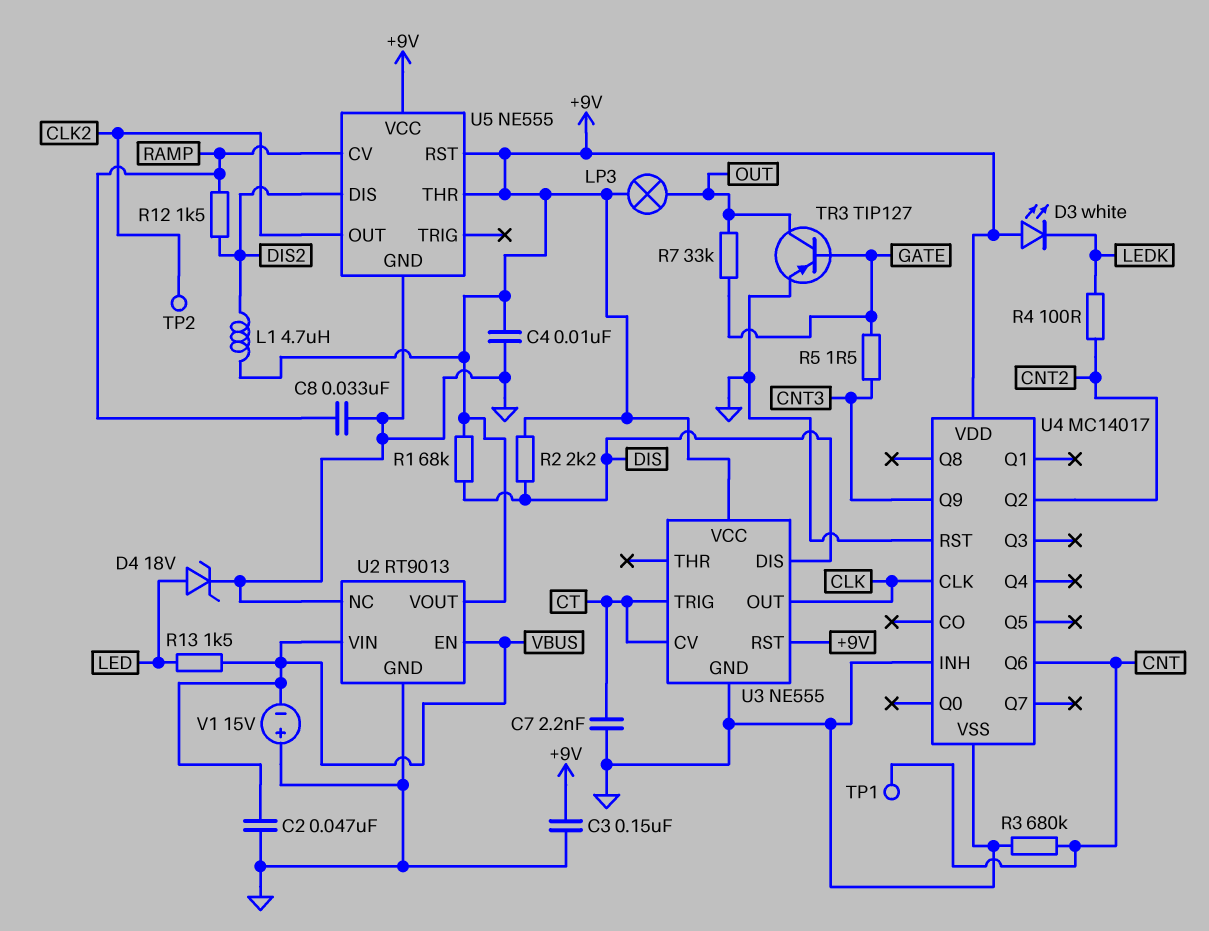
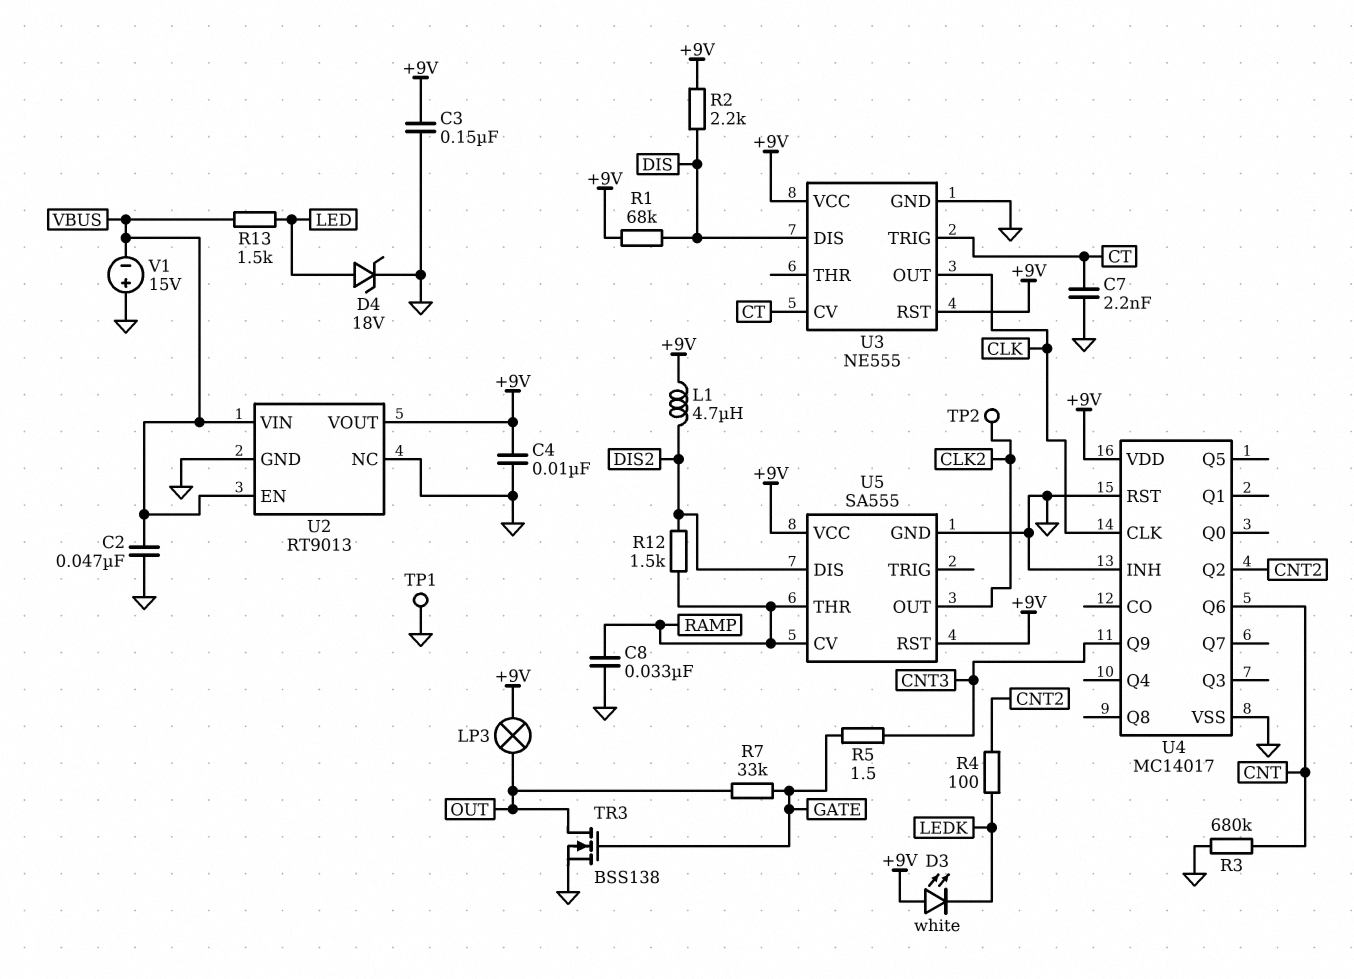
TP1: test point (CNT) -> test point (GND)
TR3: PNP TIP127 (B GATE, C OUT, E GND) -> NMOS BSS138 (G GATE, D OUT, S GND)
U5: NE555 -> SA555
U5 pin THR: +9V -> RAMP

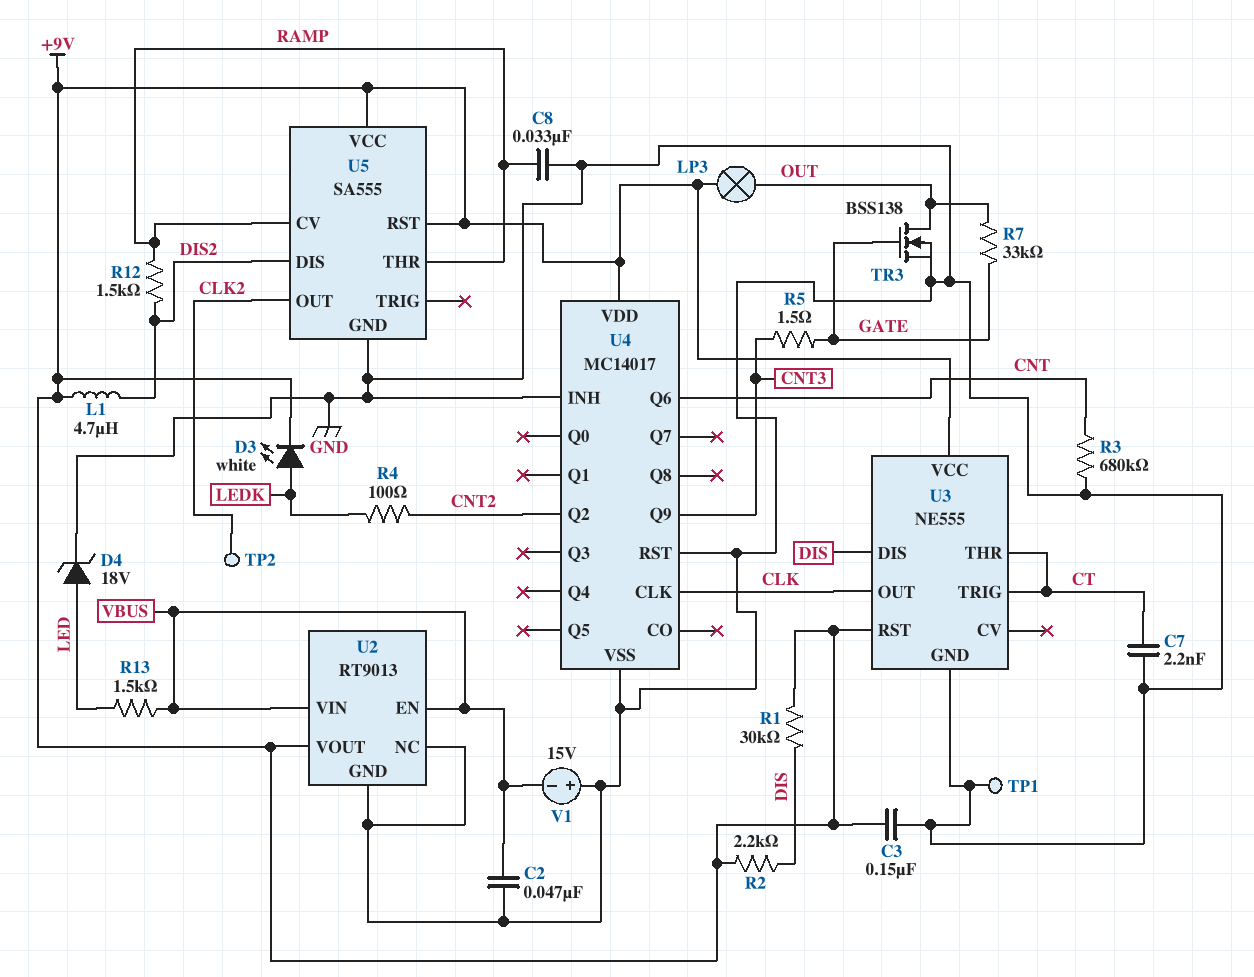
C4: 10nF (+9V, GND) -> none
D3: LED white (A +9V, K LEDK) -> LED white (A LEDK, K +9V)
R1: 68k (+9V, DIS) -> 30k (+9V, DIS)
U3 pin CV: CT -> none
U3 pin THR: none -> CT

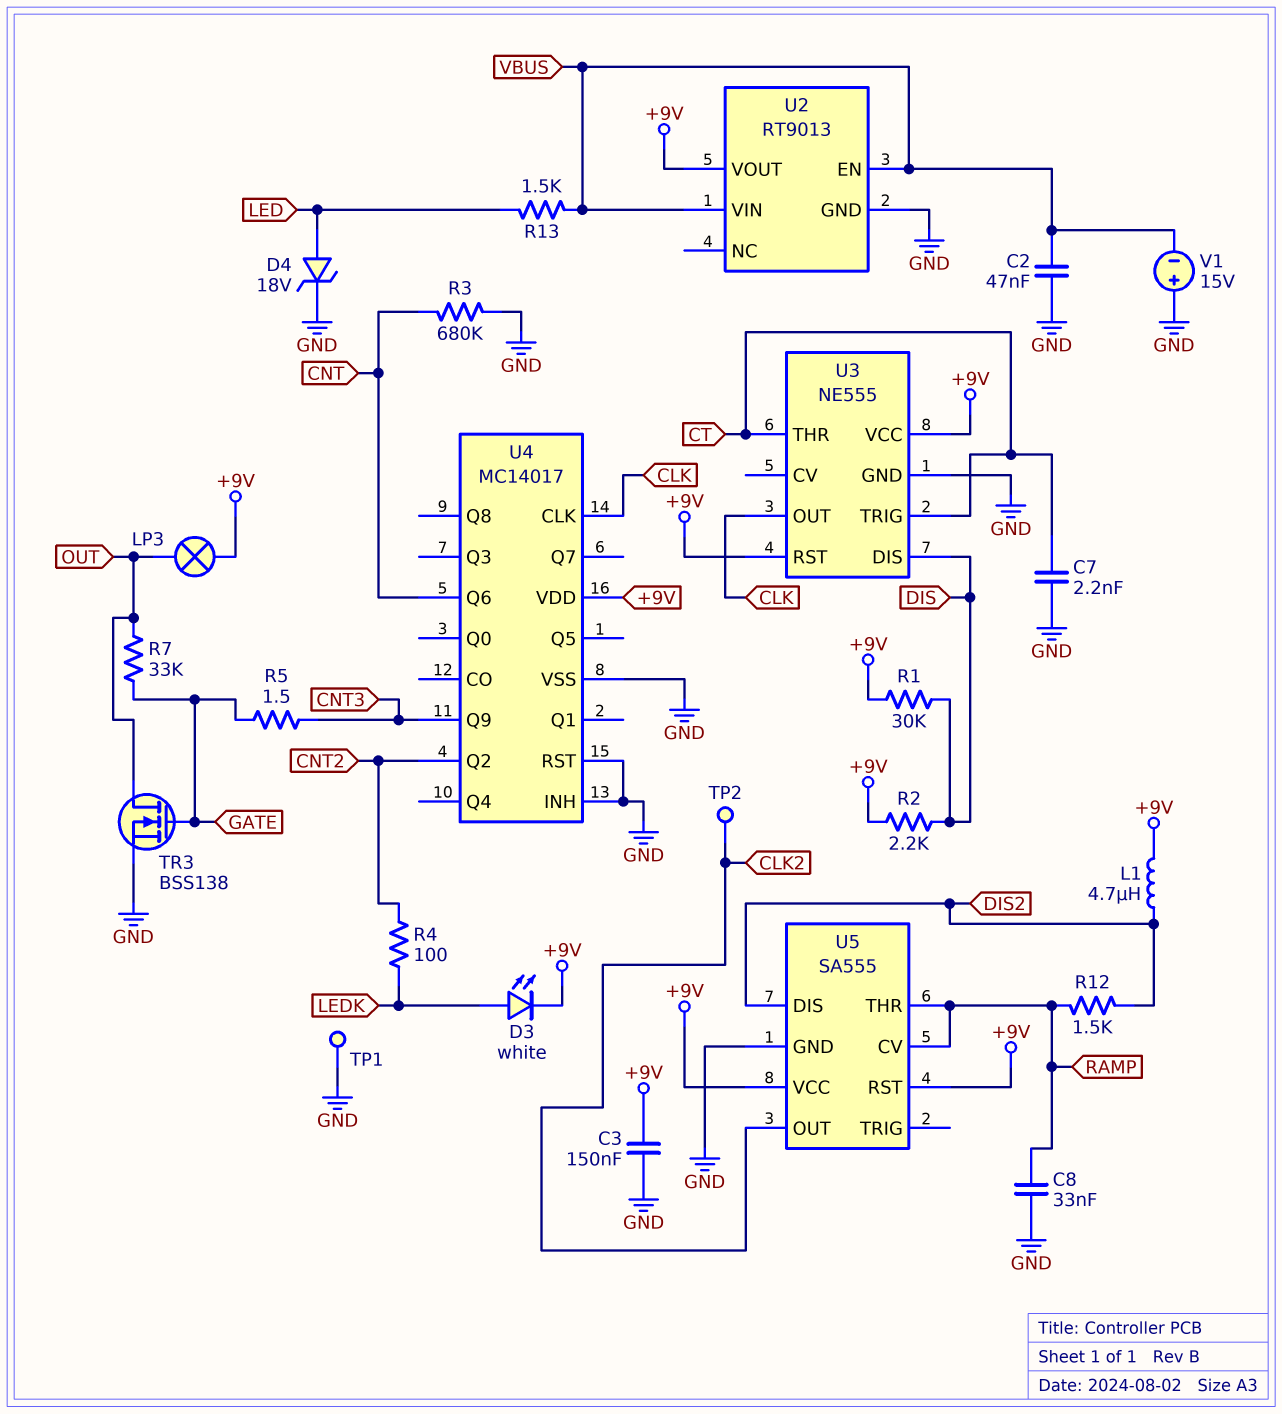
U2 pin NC: GND -> none

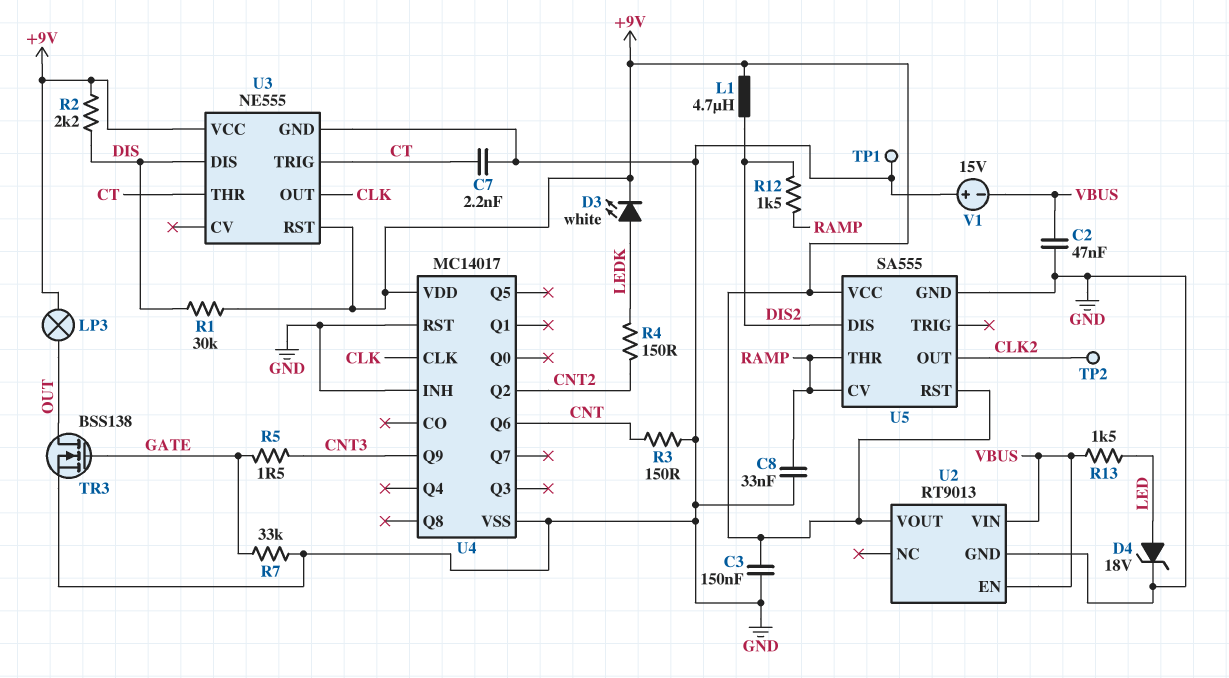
R3: 680k (CNT, GND) -> 150 (CNT, GND)
R4: 100 (CNT2, LEDK) -> 150 (CNT2, LEDK)
R7: 33k (GATE, OUT) -> 33k (GATE, GND)

